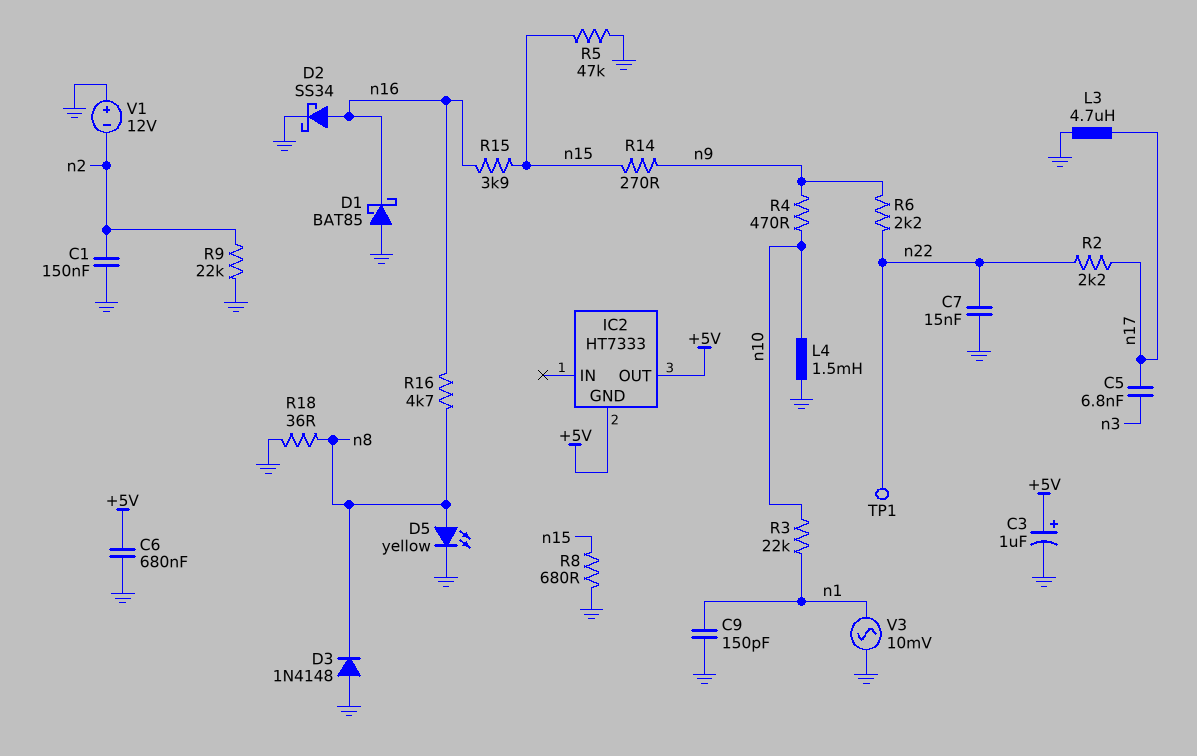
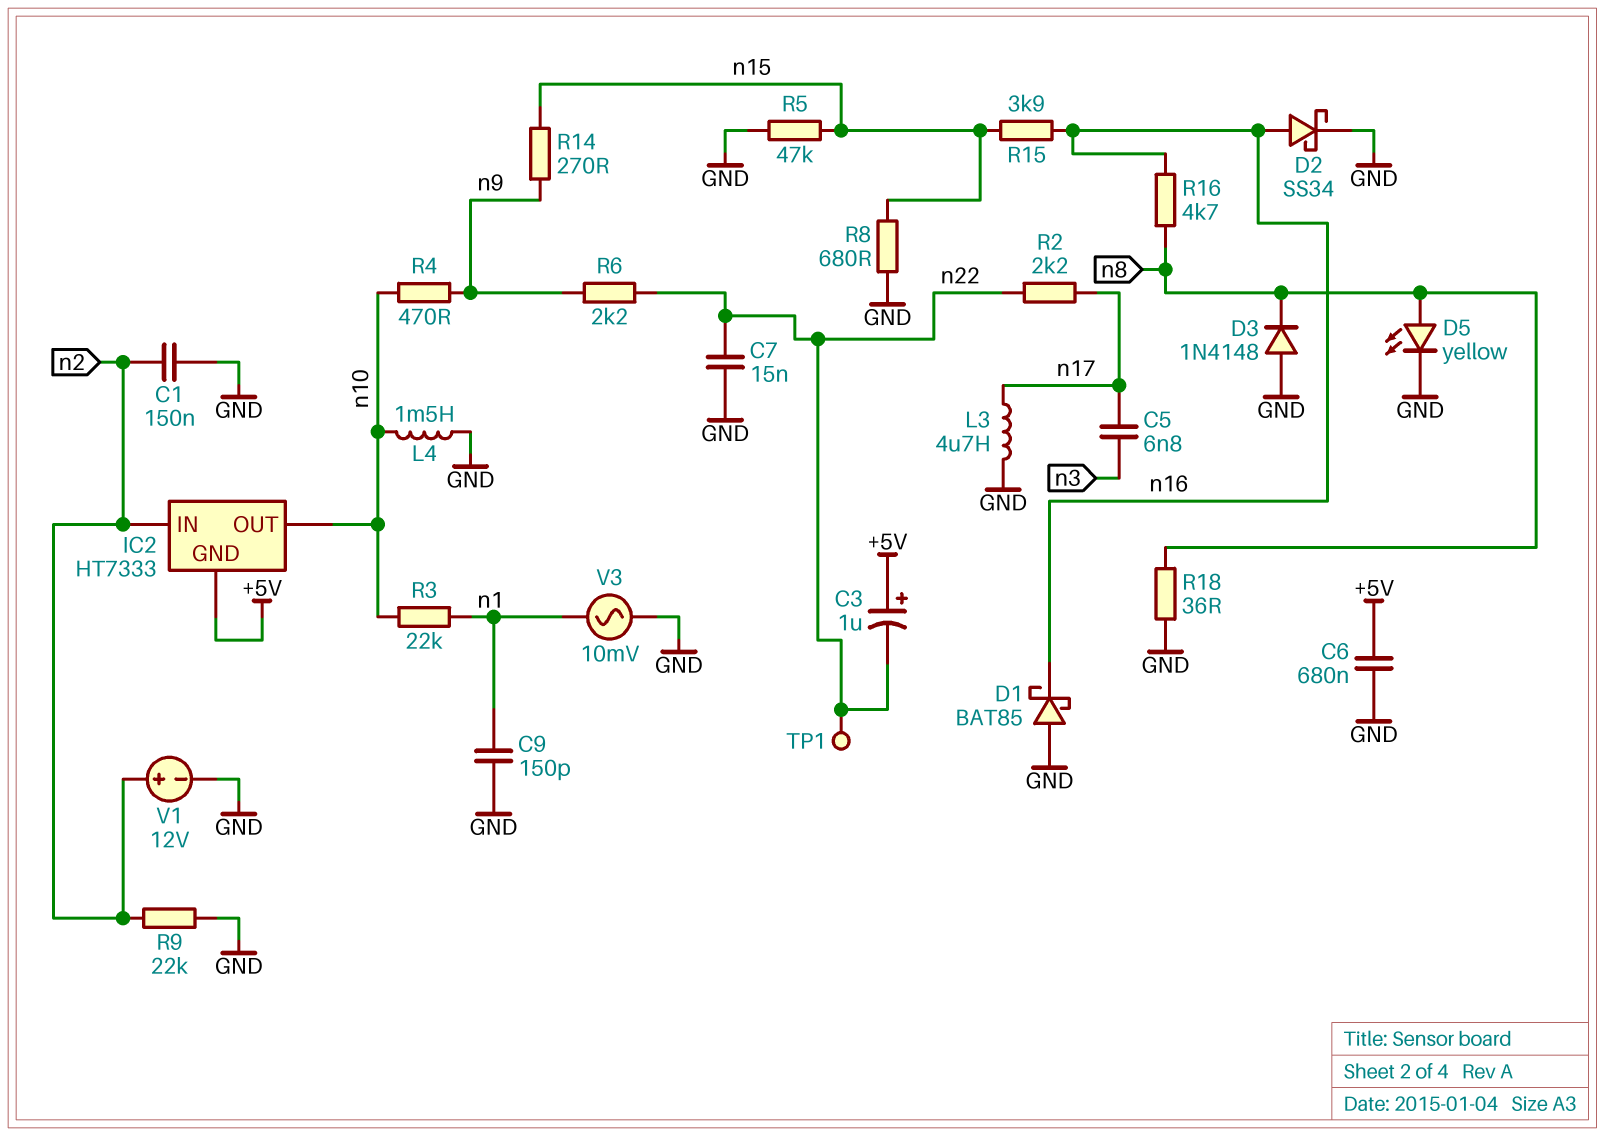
C3: 1uF (plus +5V, minus GND) -> 1uF (plus +5V, minus n22)
IC2 pin IN: none -> n2
IC2 pin OUT: +5V -> n10
V1: 12V (plus GND, minus n2) -> 12V (plus n2, minus GND)

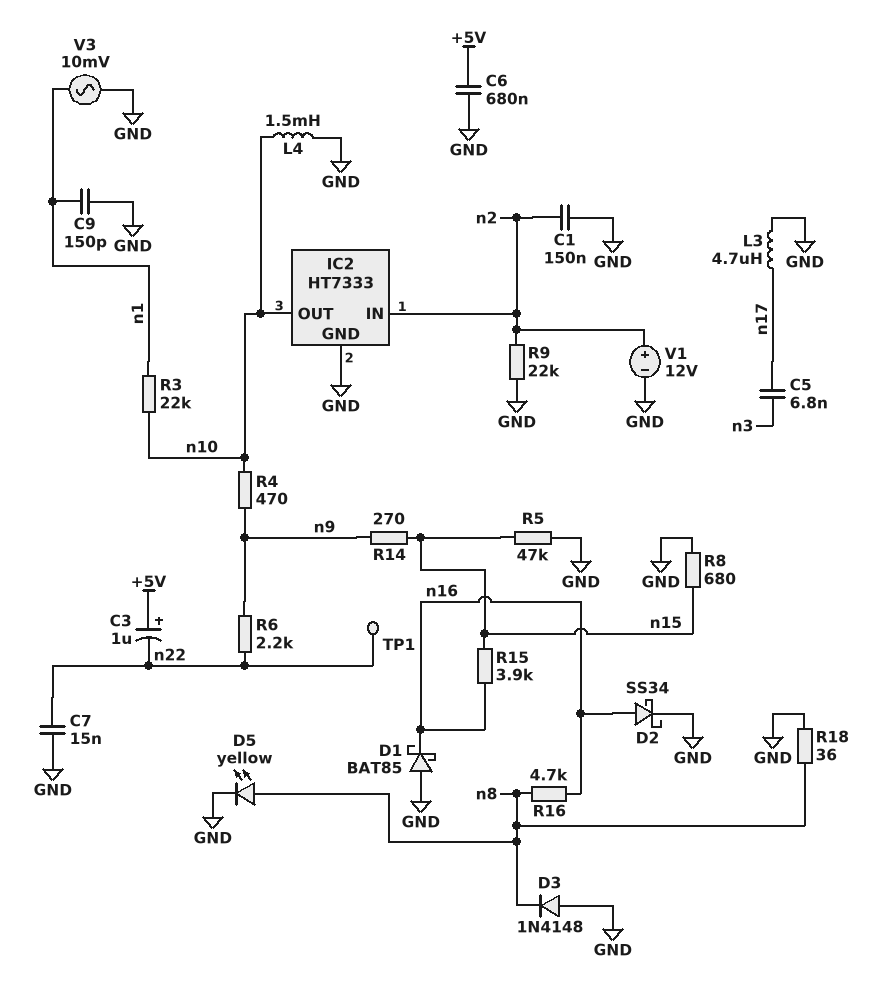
IC2 pin GND: +5V -> GND
R2: 2.2k (n17, n22) -> none

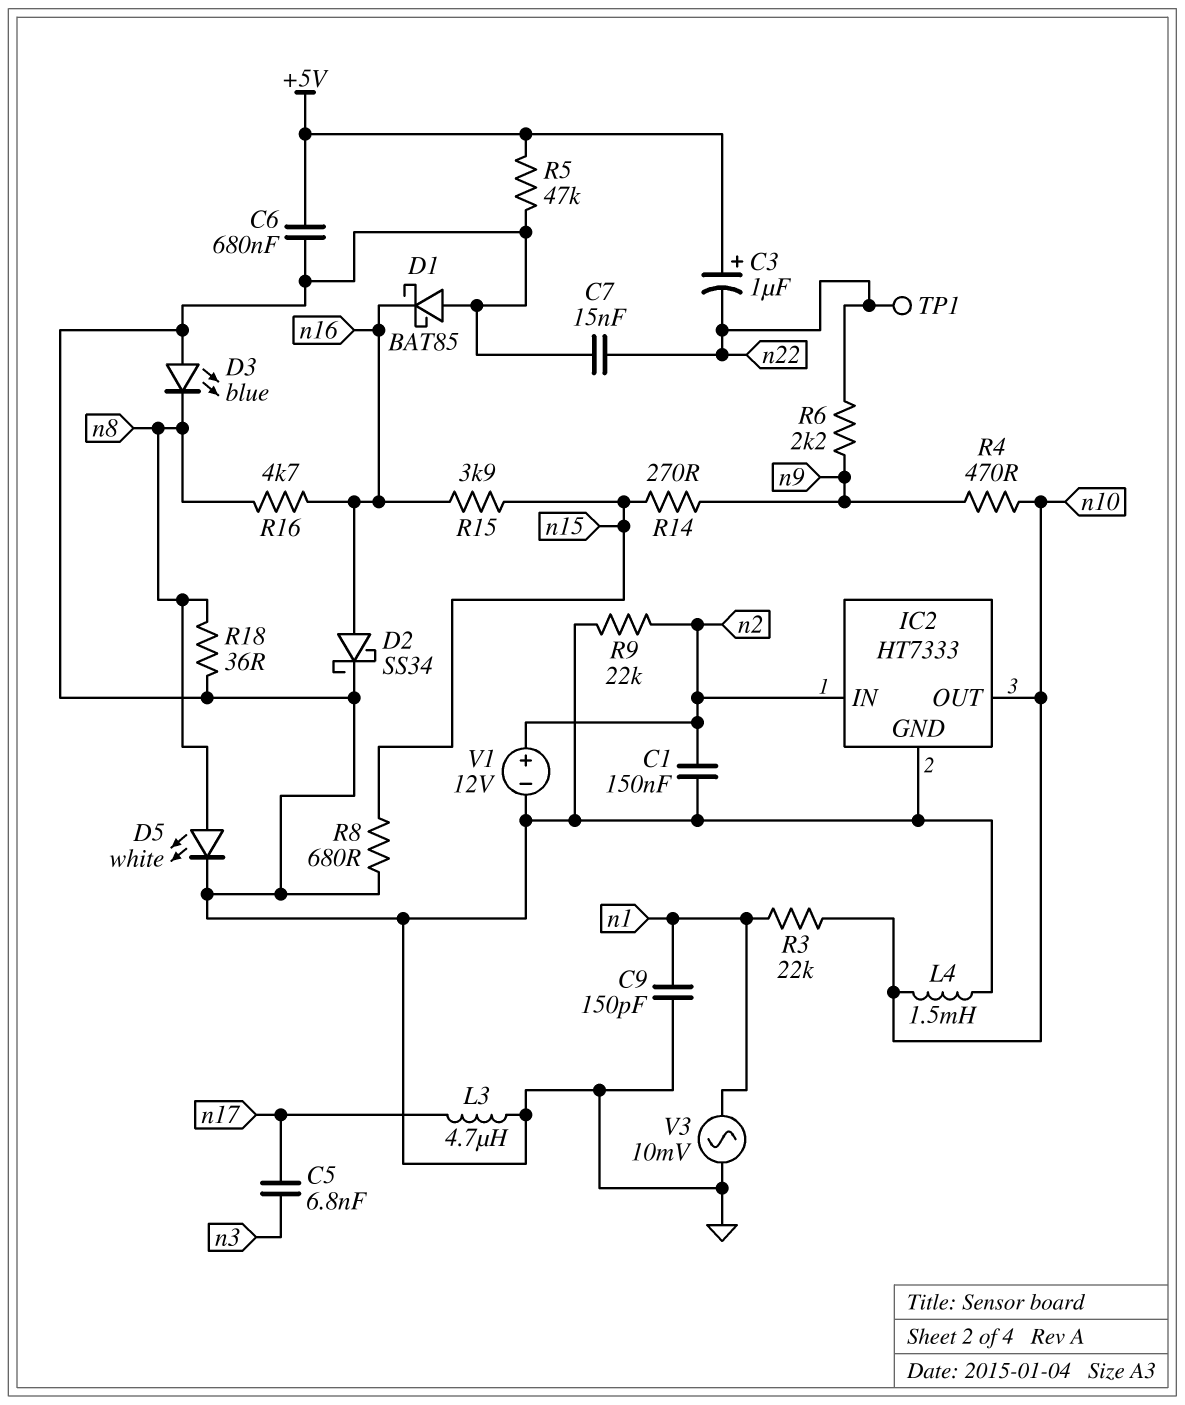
D3: diode 1N4148 (A GND, K n8) -> LED blue (A GND, K n8)
D5: LED yellow (A n8, K GND) -> LED white (A n8, K GND)
R5: 47k (GND, n15) -> 47k (+5V, GND)

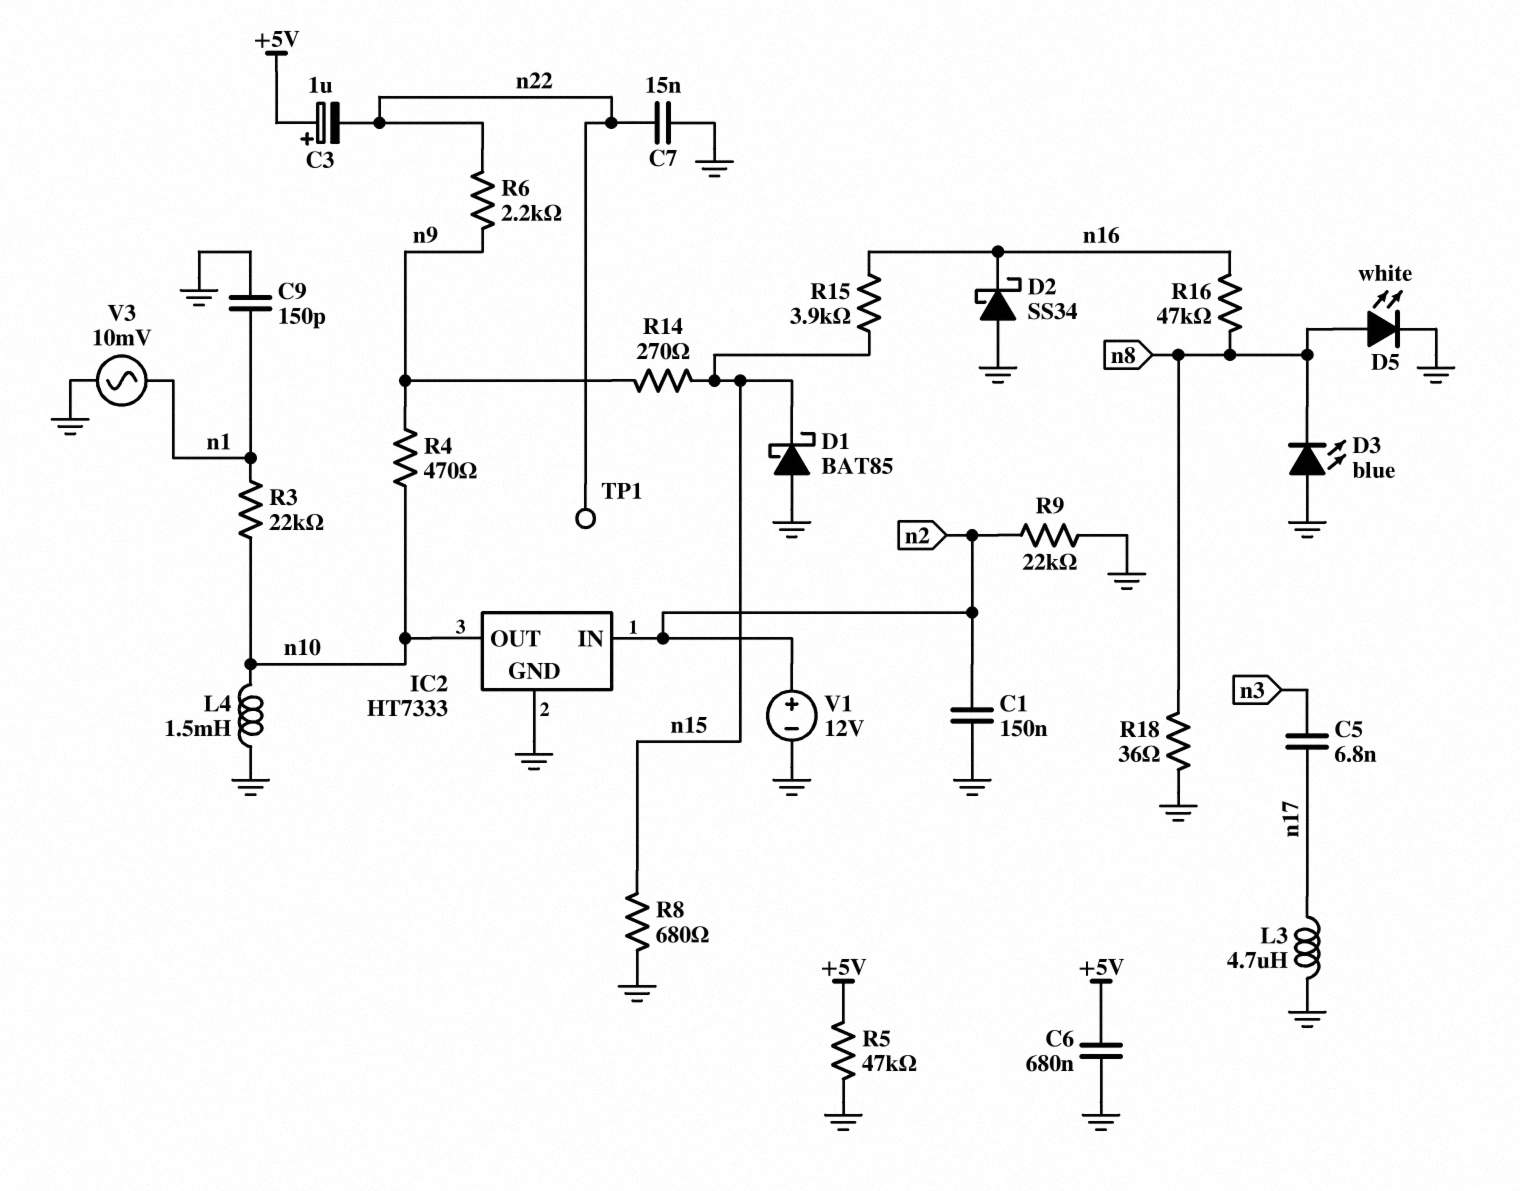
D1: schottky BAT85 (A GND, K n16) -> schottky BAT85 (A GND, K n15)
D2: schottky SS34 (A n16, K GND) -> schottky SS34 (A GND, K n16)
R16: 4.7k (n8, n16) -> 47k (n8, n16)

